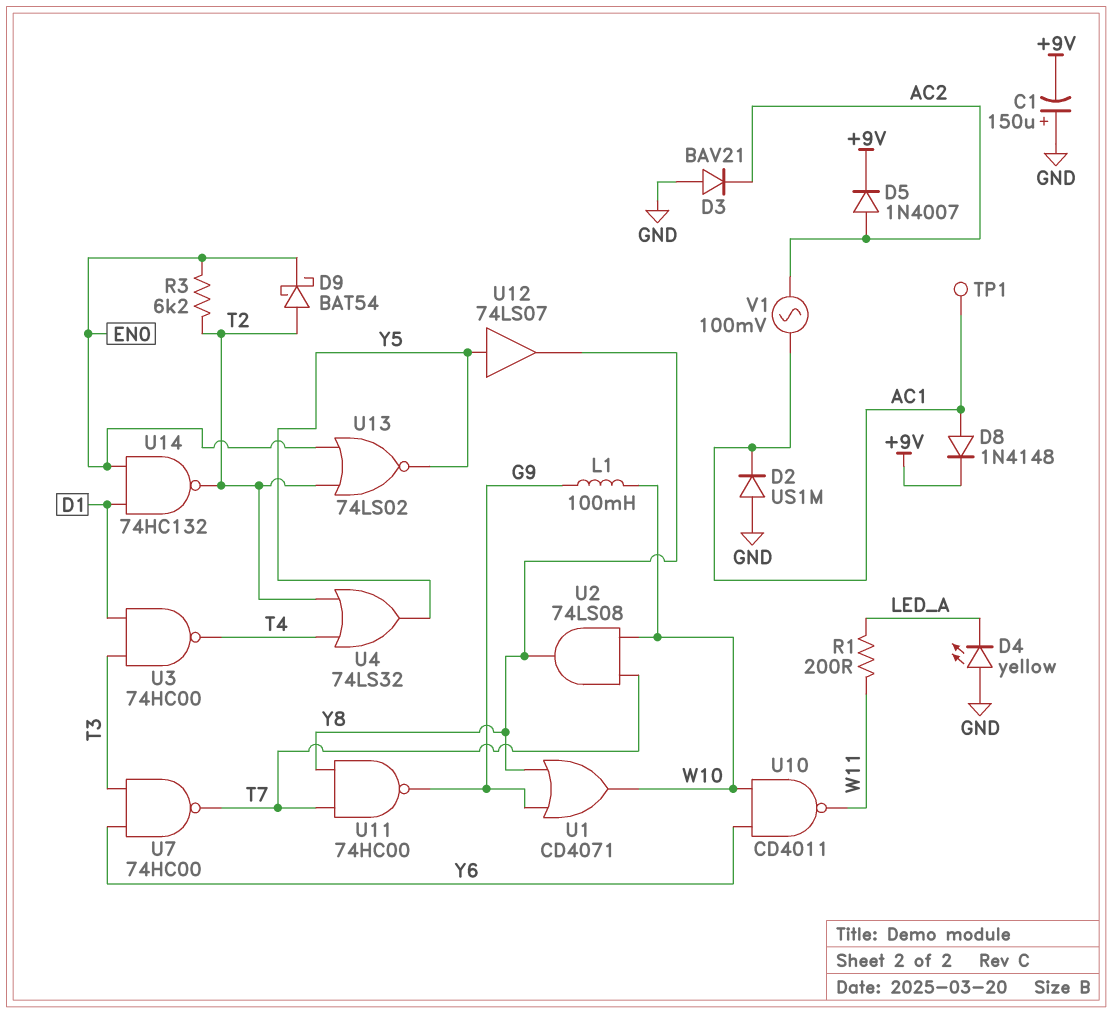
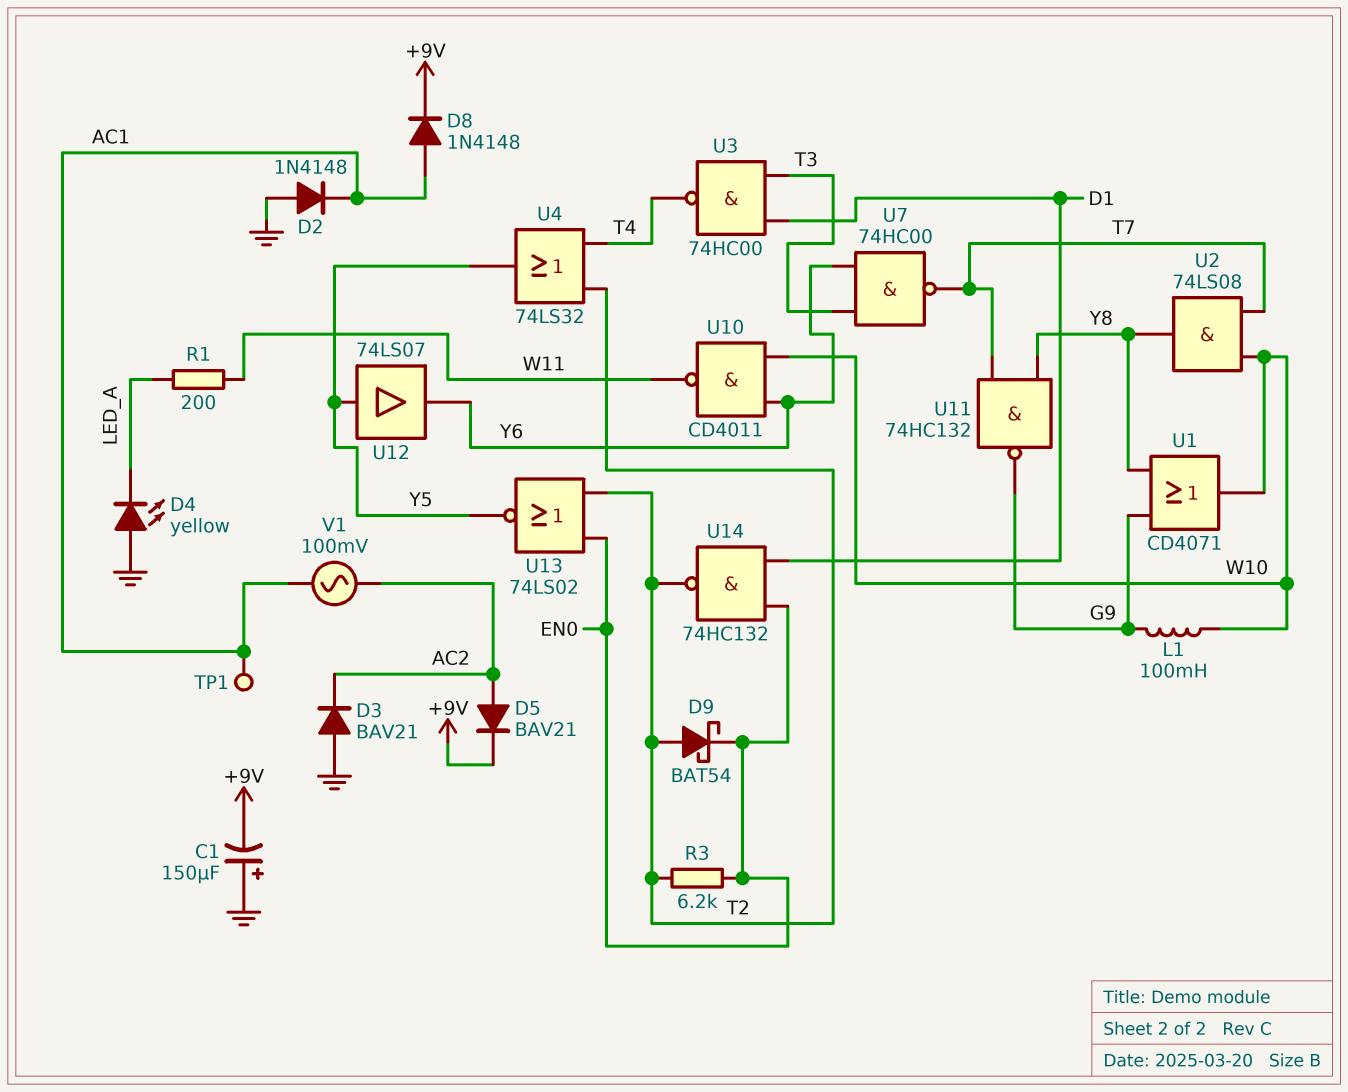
D2: diode US1M (A GND, K AC1) -> diode 1N4148 (A GND, K AC1)
D5: diode 1N4007 (A AC2, K +9V) -> diode BAV21 (A AC2, K +9V)
U11: NAND 74HC00 (in T7, in Y8, out G9) -> NAND 74HC132 (in T7, in Y8, out G9)
U12: buffer 74LS07 (in Y5, out Y8) -> buffer 74LS07 (in Y5, out Y6)

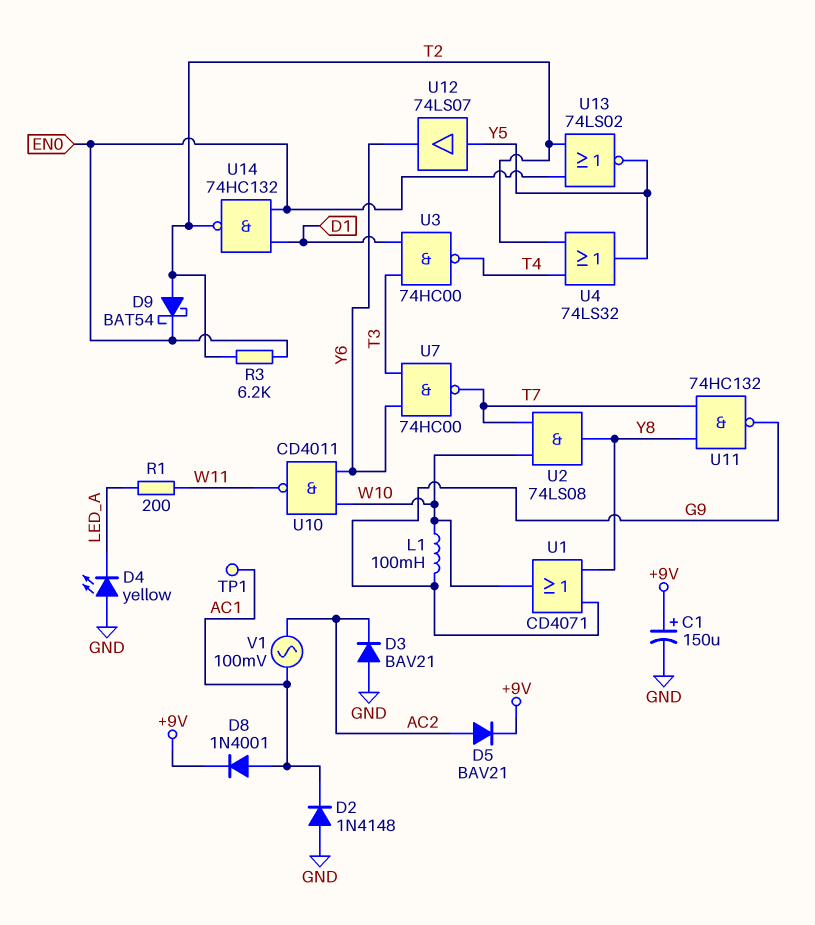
C1: 150uF (plus GND, minus +9V) -> 150uF (plus +9V, minus GND)
D8: diode 1N4148 (A AC1, K +9V) -> diode 1N4001 (A AC1, K +9V)

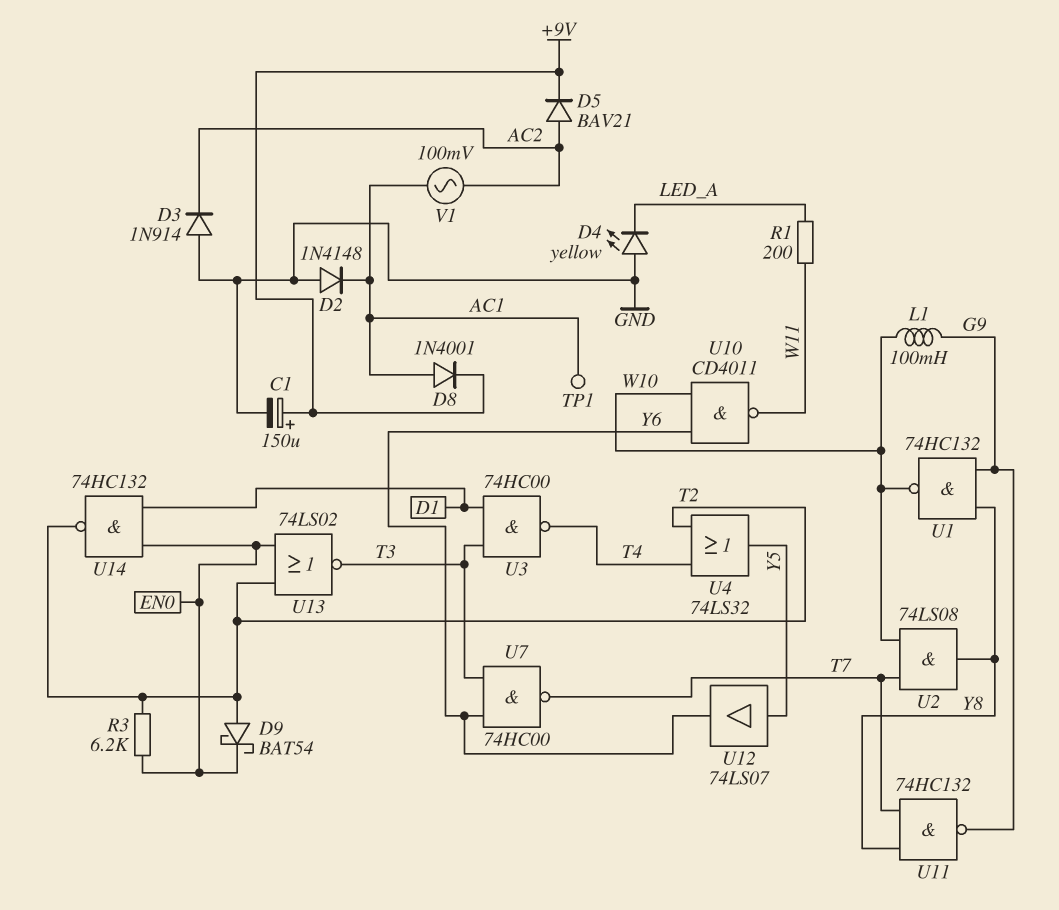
D3: diode BAV21 (A GND, K AC2) -> diode 1N914 (A GND, K AC2)
U1: OR CD4071 (in G9, in Y8, out W10) -> NAND 74HC132 (in G9, in Y8, out W10)
U13: NOR 74LS02 (in EN0, in T2, out Y5) -> NOR 74LS02 (in EN0, in T2, out T3)

